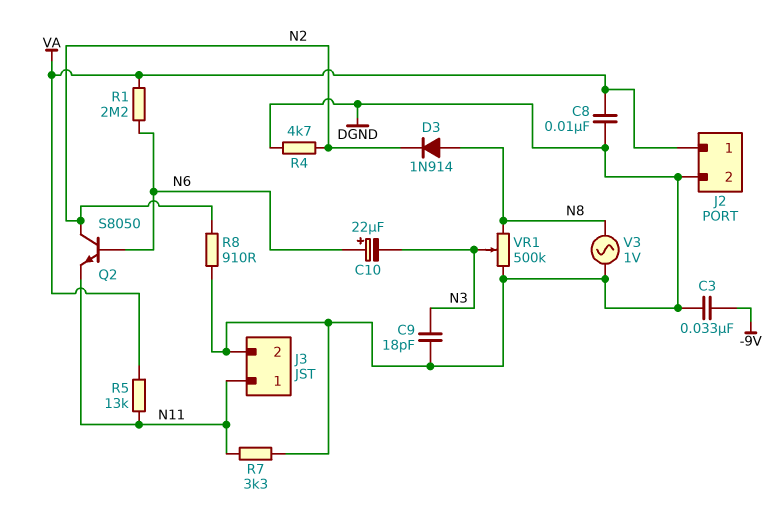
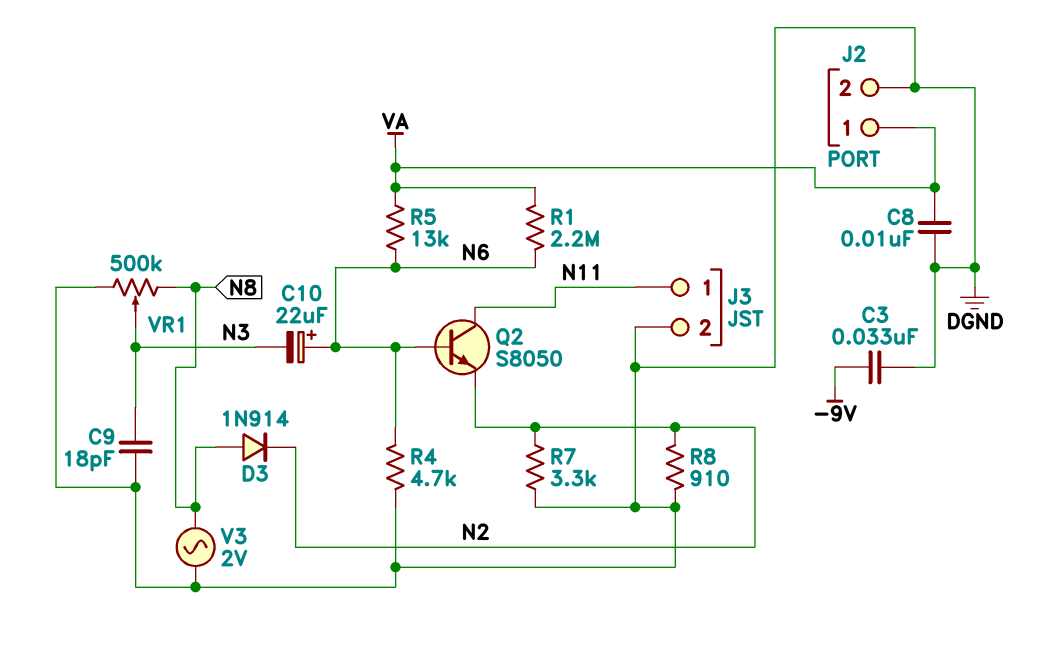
Q2: NPN S8050 (B N6, C N2, E N11) -> NPN S8050 (B N6, C N11, E N2)
R4: 4.7k (DGND, N2) -> 4.7k (DGND, N6)
R5: 13k (N11, VA) -> 13k (N6, VA)
R7: 3.3k (DGND, N11) -> 3.3k (DGND, N2)
V3: AC 1V (DGND, N8) -> AC 2V (DGND, N8)

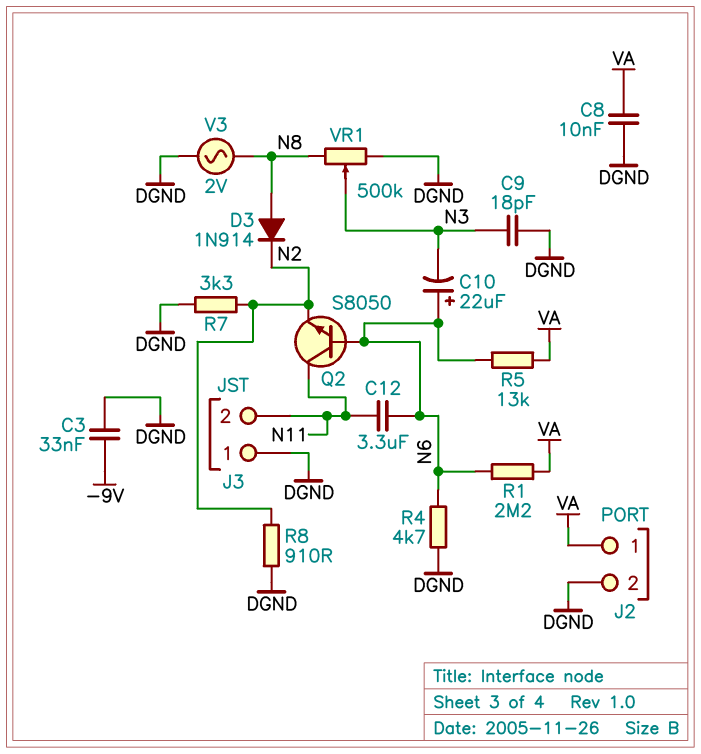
C12: none -> 3.3uF (N6, N11)
J3 pin 1: N11 -> DGND
J3 pin 2: DGND -> N11

